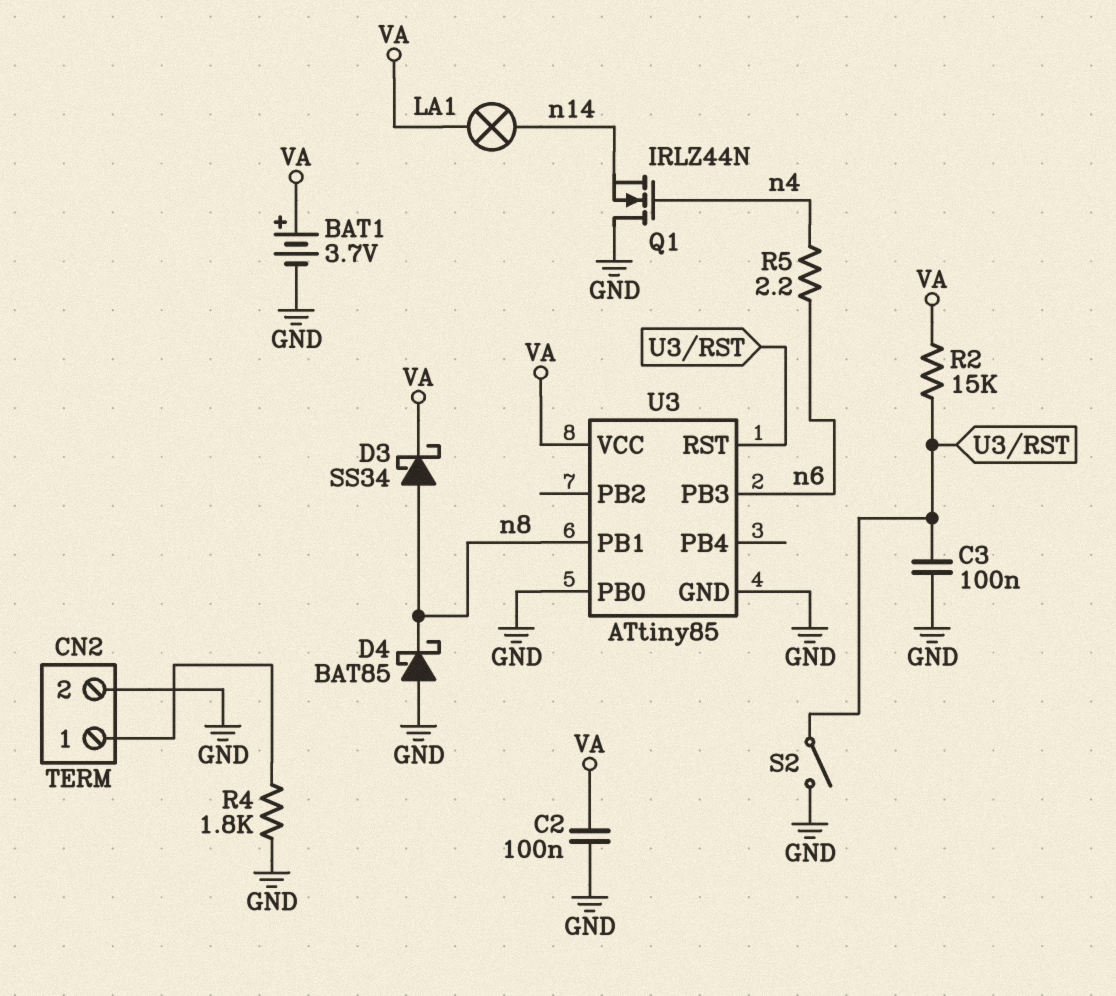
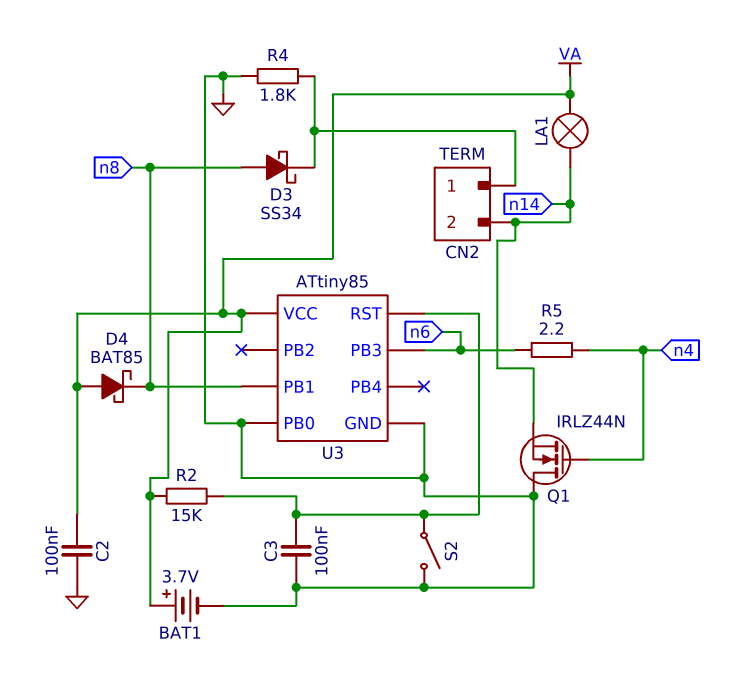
CN2 pin 2: GND -> n14
D3: schottky SS34 (A n8, K VA) -> schottky SS34 (A n8, K CN2/1)
D4: schottky BAT85 (A GND, K n8) -> schottky BAT85 (A VA, K n8)

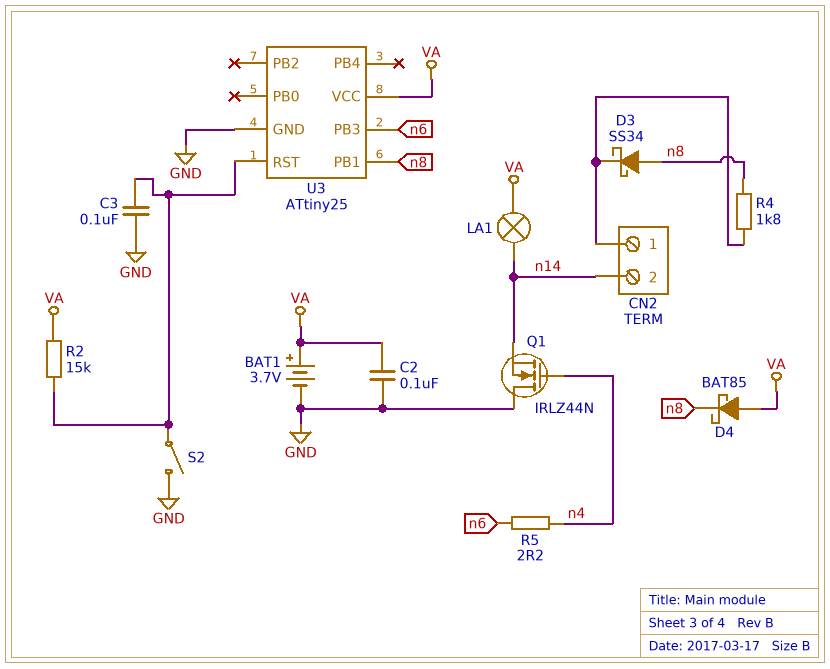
R4: 1.8k (CN2/1, GND) -> 1.8k (CN2/1, n8)
U3: ATtiny85 -> ATtiny25
U3 pin PB0: GND -> none

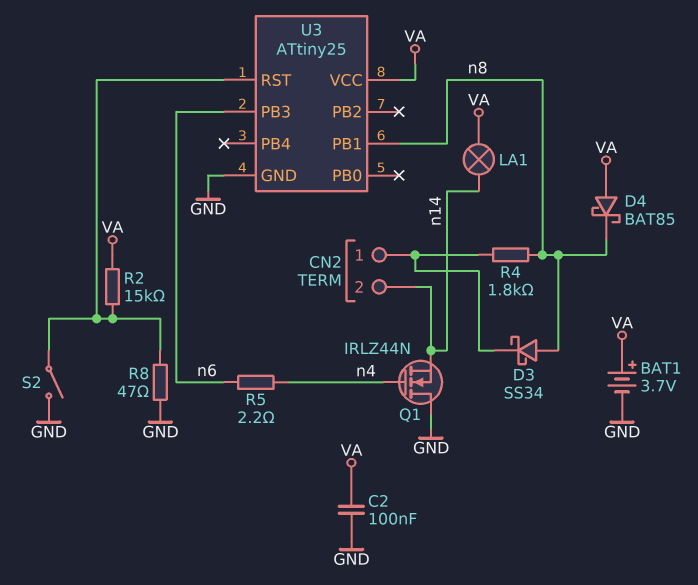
C3: 100nF (GND, U3/RST) -> none
R8: none -> 47 (GND, U3/RST)

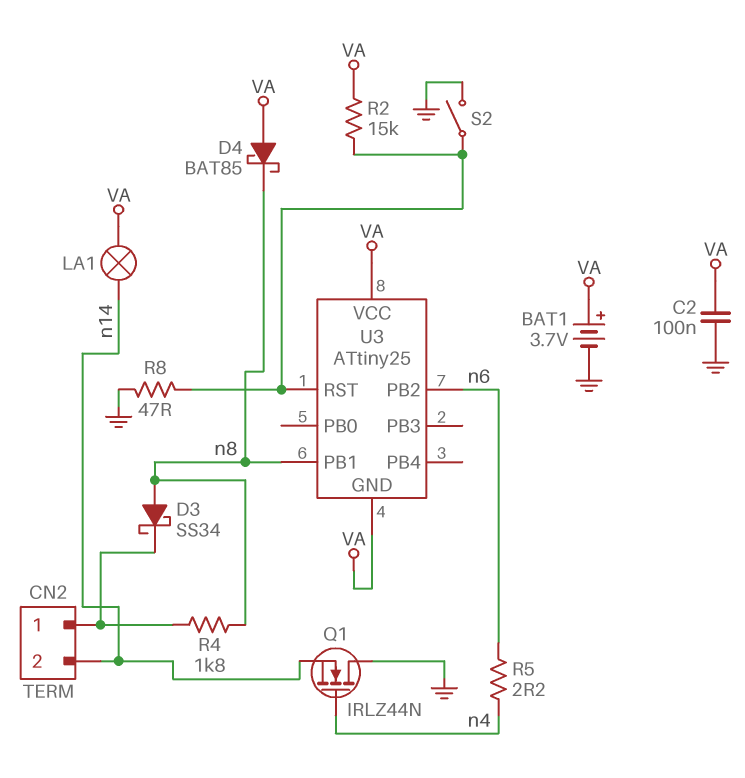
U3 pin GND: GND -> VA
U3 pin PB2: none -> n6
U3 pin PB3: n6 -> none

